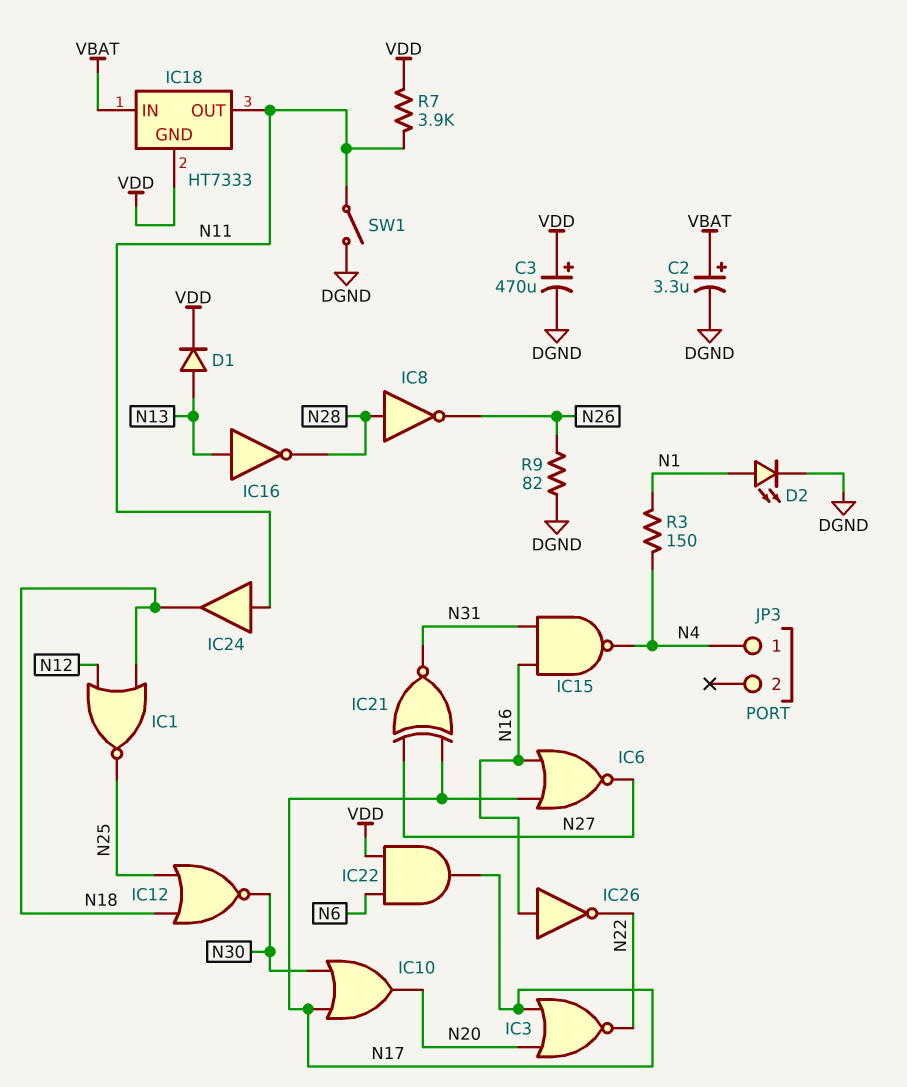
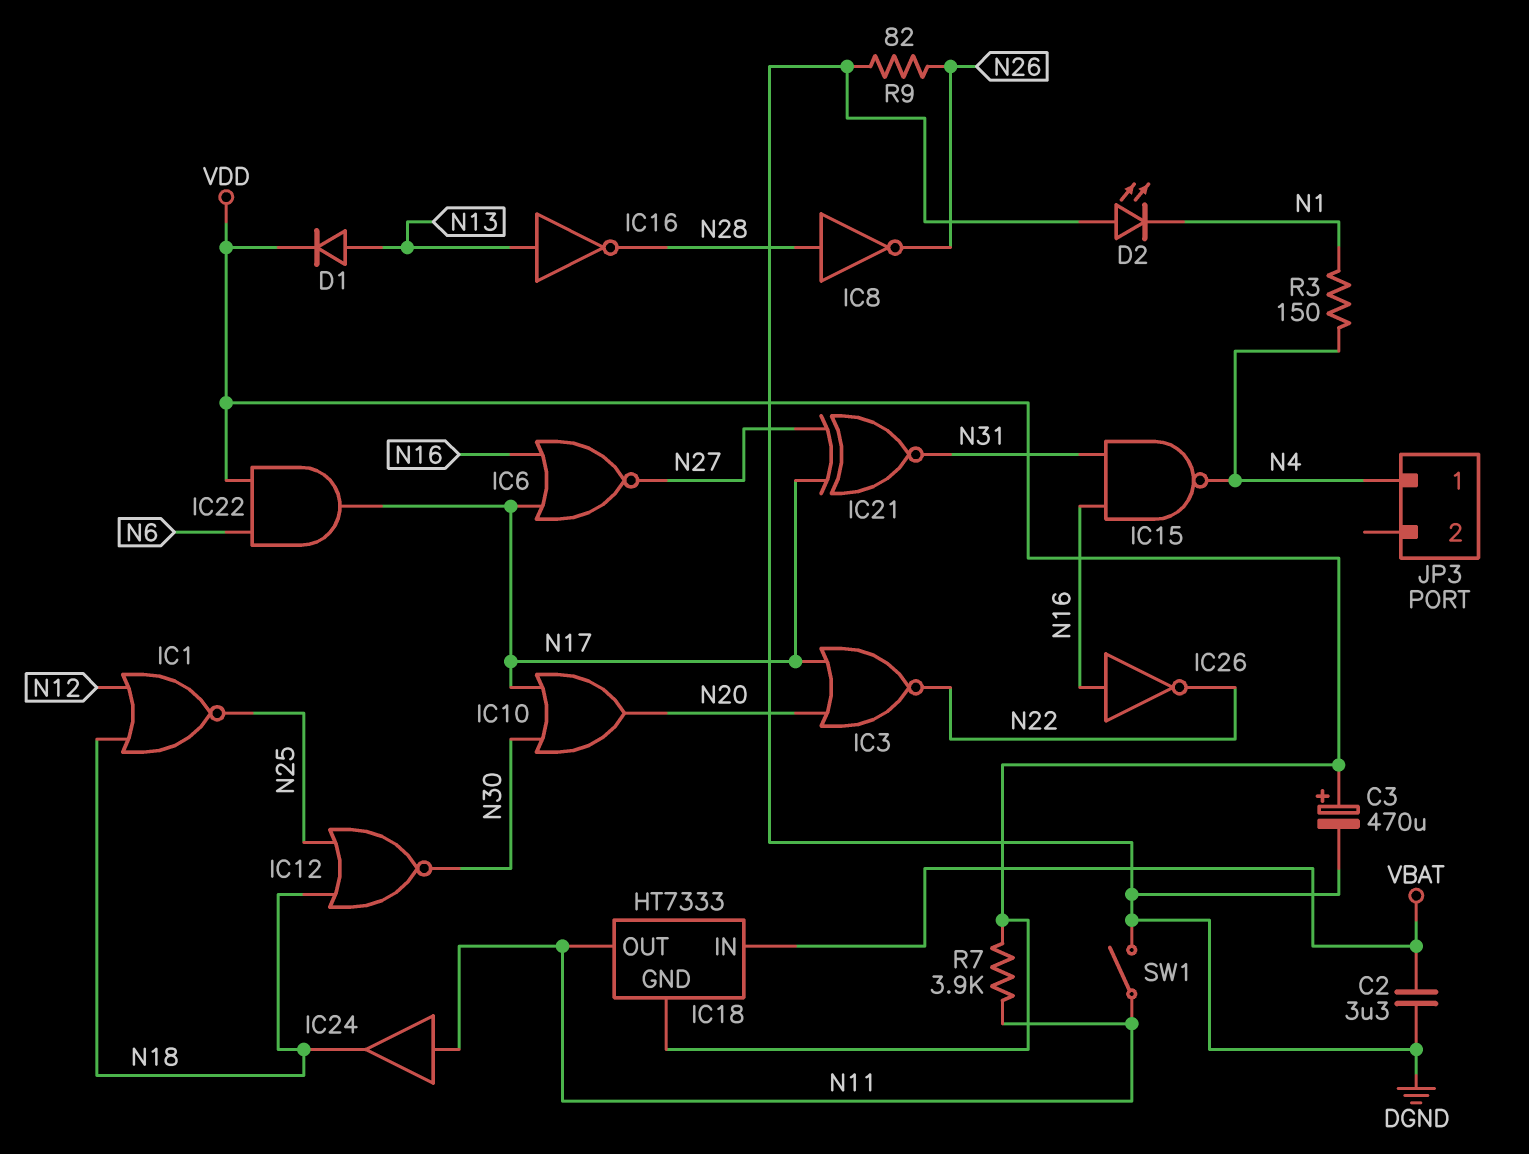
C2: 3.3uF (plus VBAT, minus DGND) -> 3.3uF (DGND, VBAT)
D2: LED (A N1, K DGND) -> LED (A DGND, K N1)

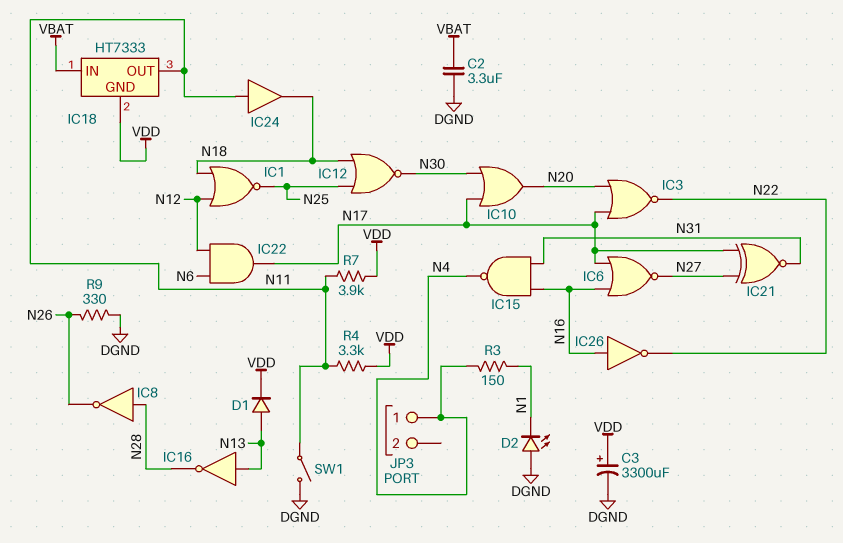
C3: 470uF (plus VDD, minus DGND) -> 3300uF (plus VDD, minus DGND)
IC22: AND (in N6, in VDD, out N17) -> AND (in N6, in N12, out N17)
R4: none -> 3.3k (N11, VDD)
R9: 82 (DGND, N26) -> 330 (DGND, N26)

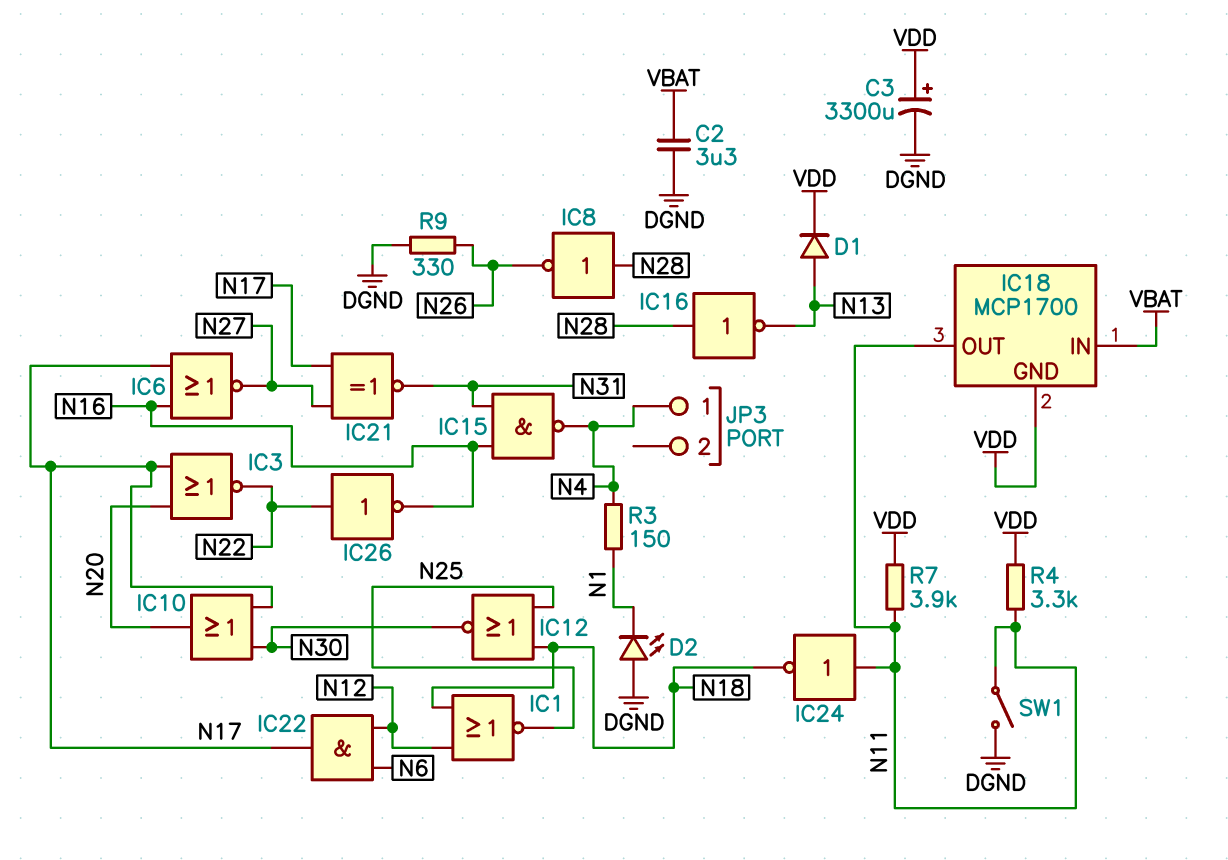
IC16: NOT (in N13, out N28) -> NOT (in N28, out N13)
IC18: HT7333 -> MCP1700
IC24: buffer (in N11, out N18) -> NOT (in N11, out N18)
IC26: NOT (in N16, out N22) -> NOT (in N22, out N16)

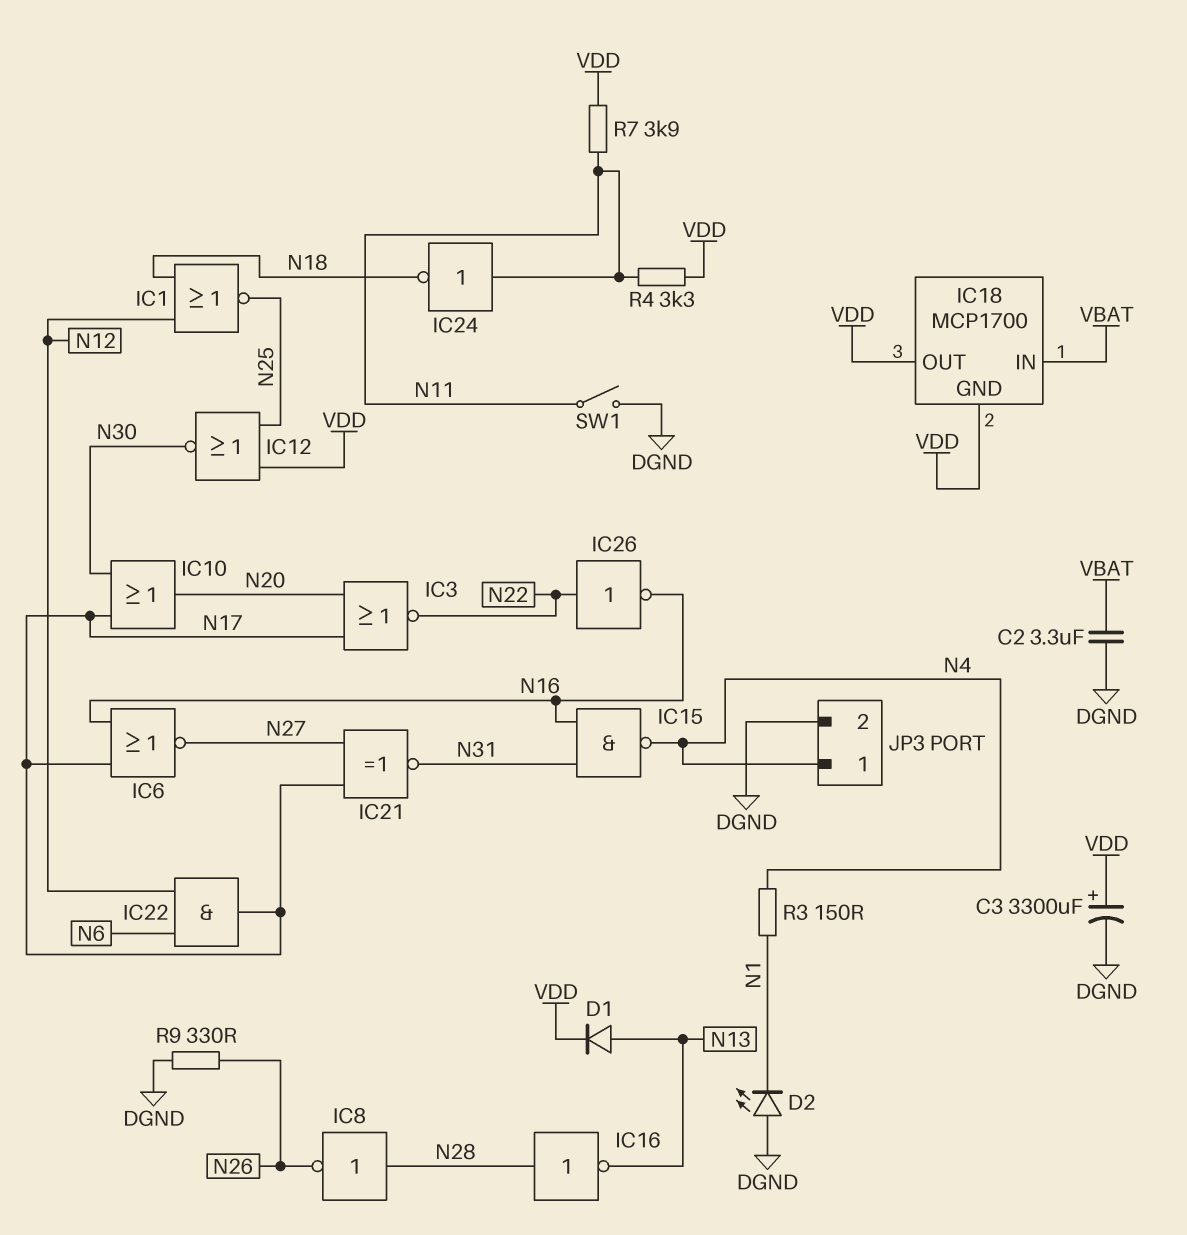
IC12: NOR (in N18, in N25, out N30) -> NOR (in N25, in VDD, out N30)
IC18 pin OUT: N11 -> VDD
JP3 pin 2: none -> DGND

